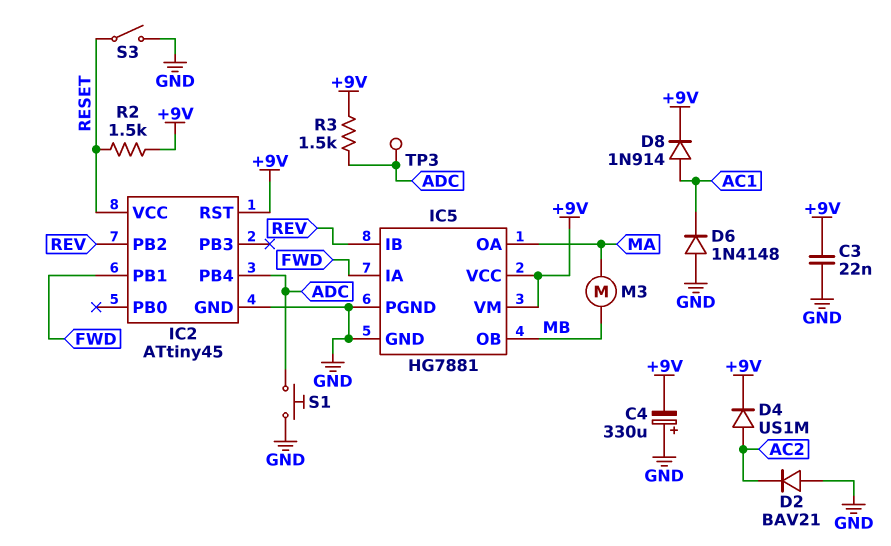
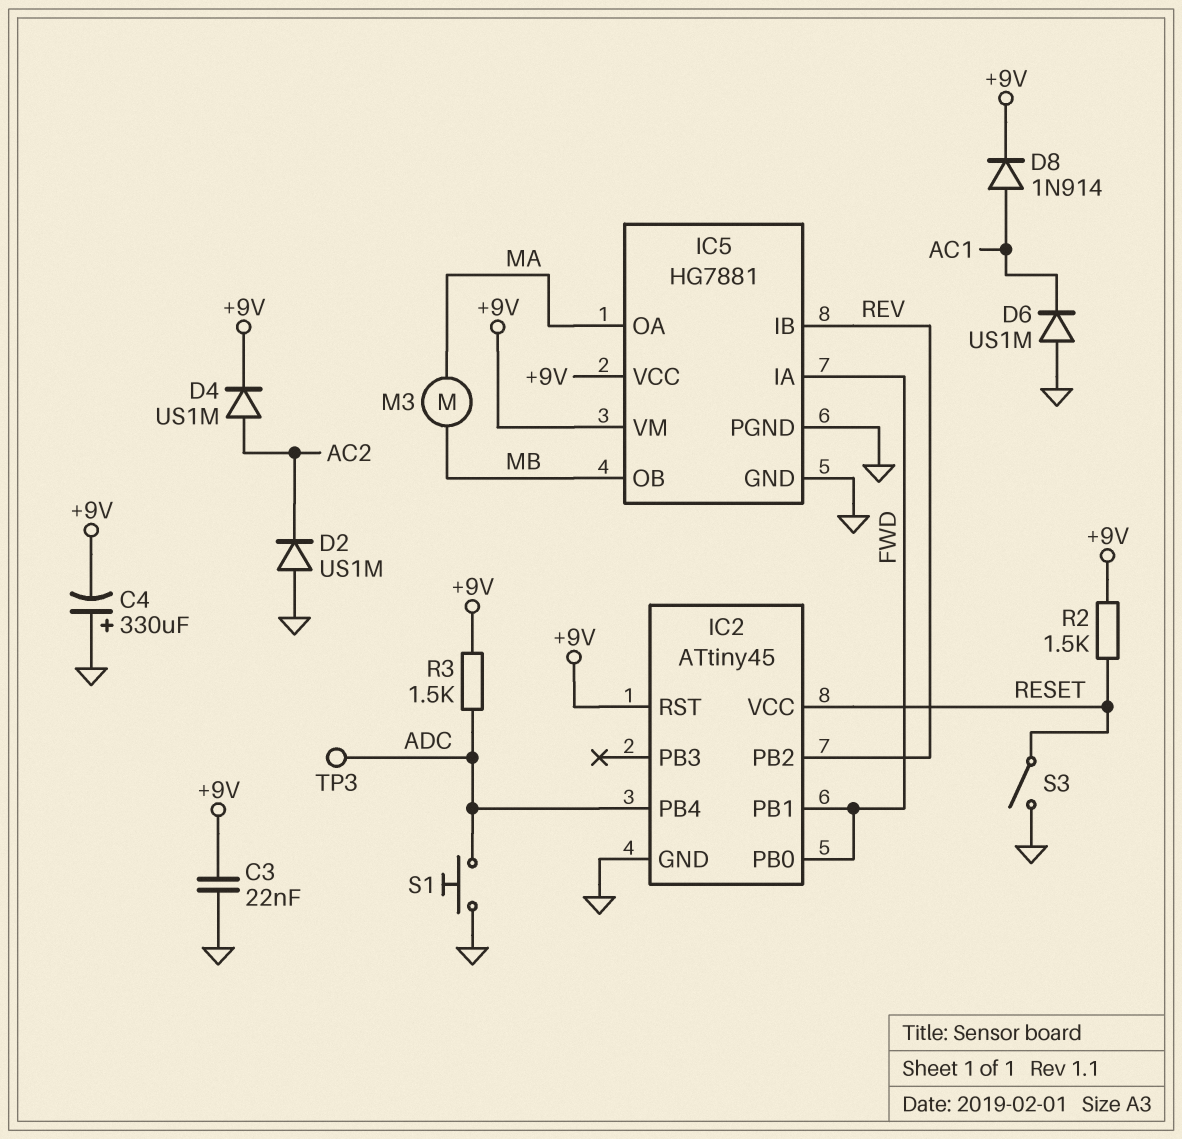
D2: diode BAV21 (A GND, K AC2) -> diode US1M (A GND, K AC2)
D6: diode 1N4148 (A GND, K AC1) -> diode US1M (A GND, K AC1)
IC2 pin PB0: none -> FWD

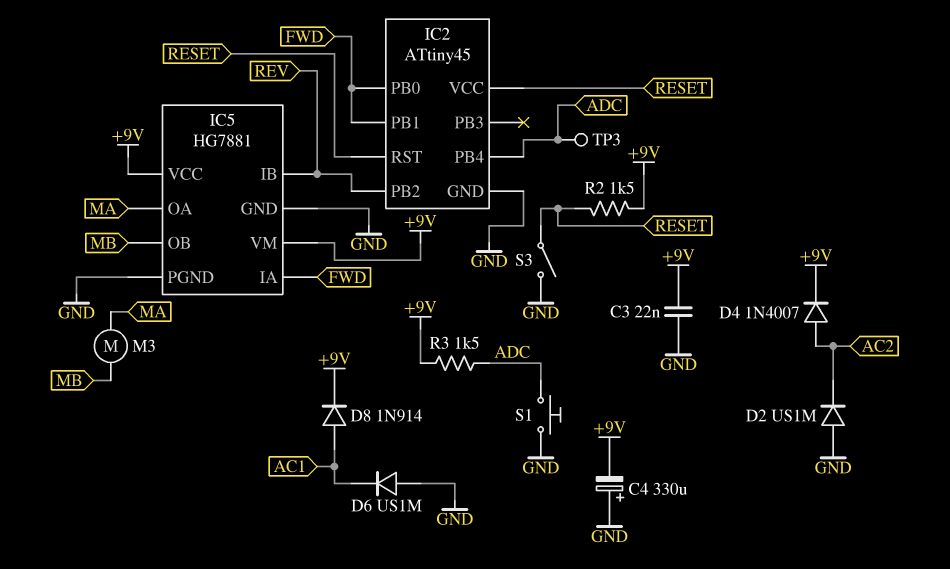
D4: diode US1M (A AC2, K +9V) -> diode 1N4007 (A AC2, K +9V)
IC2 pin RST: +9V -> RESET

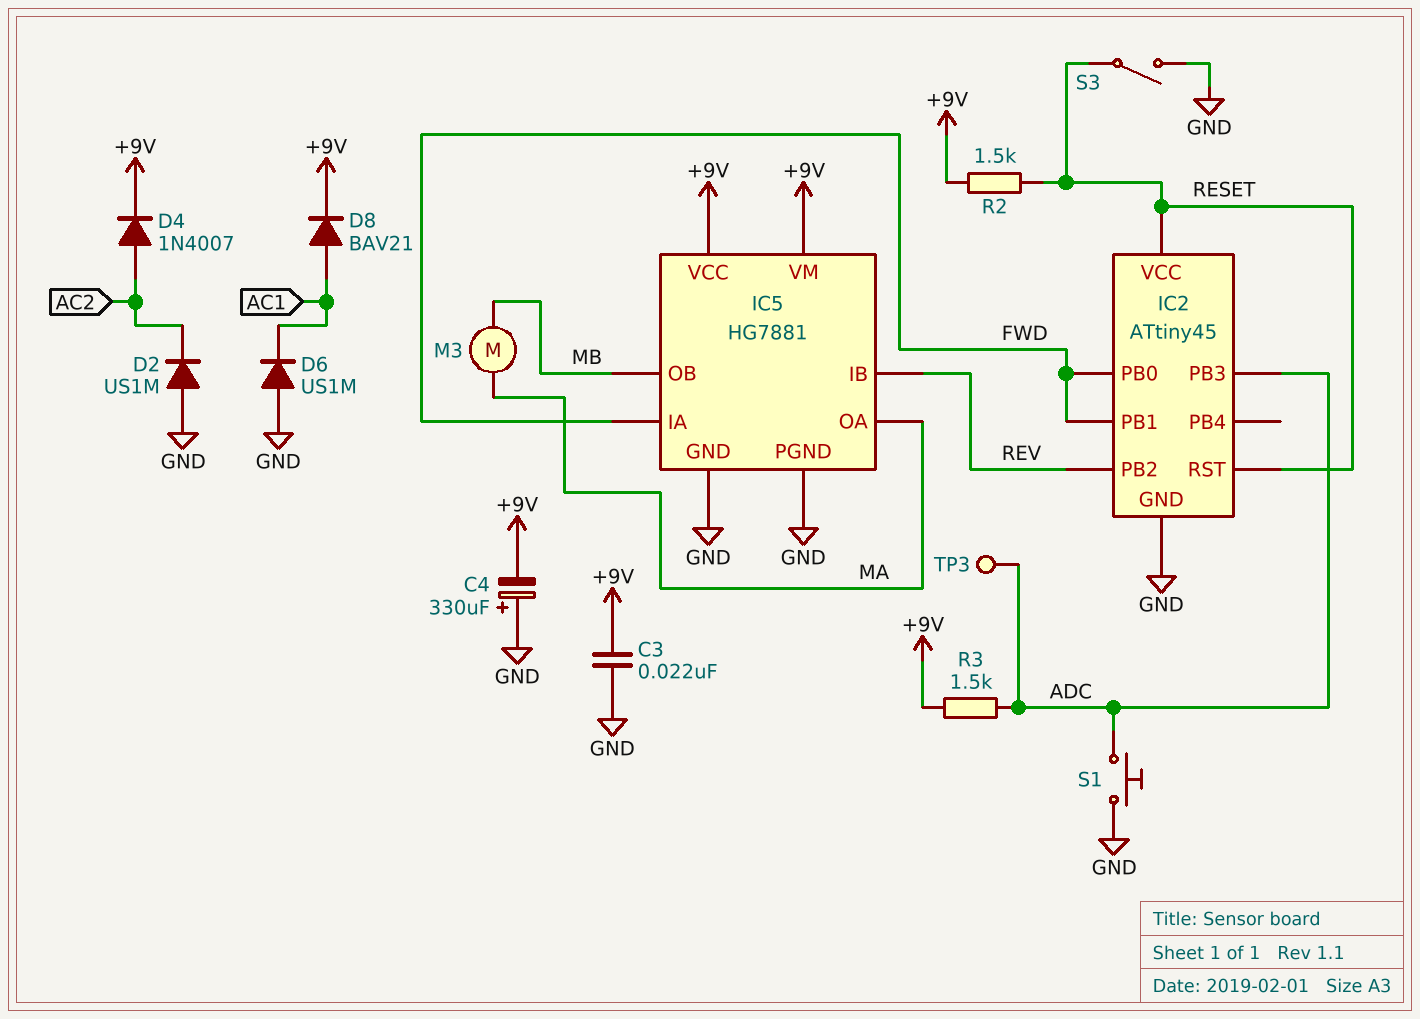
D8: diode 1N914 (A AC1, K +9V) -> diode BAV21 (A AC1, K +9V)
IC2 pin PB3: none -> ADC
IC2 pin PB4: ADC -> none

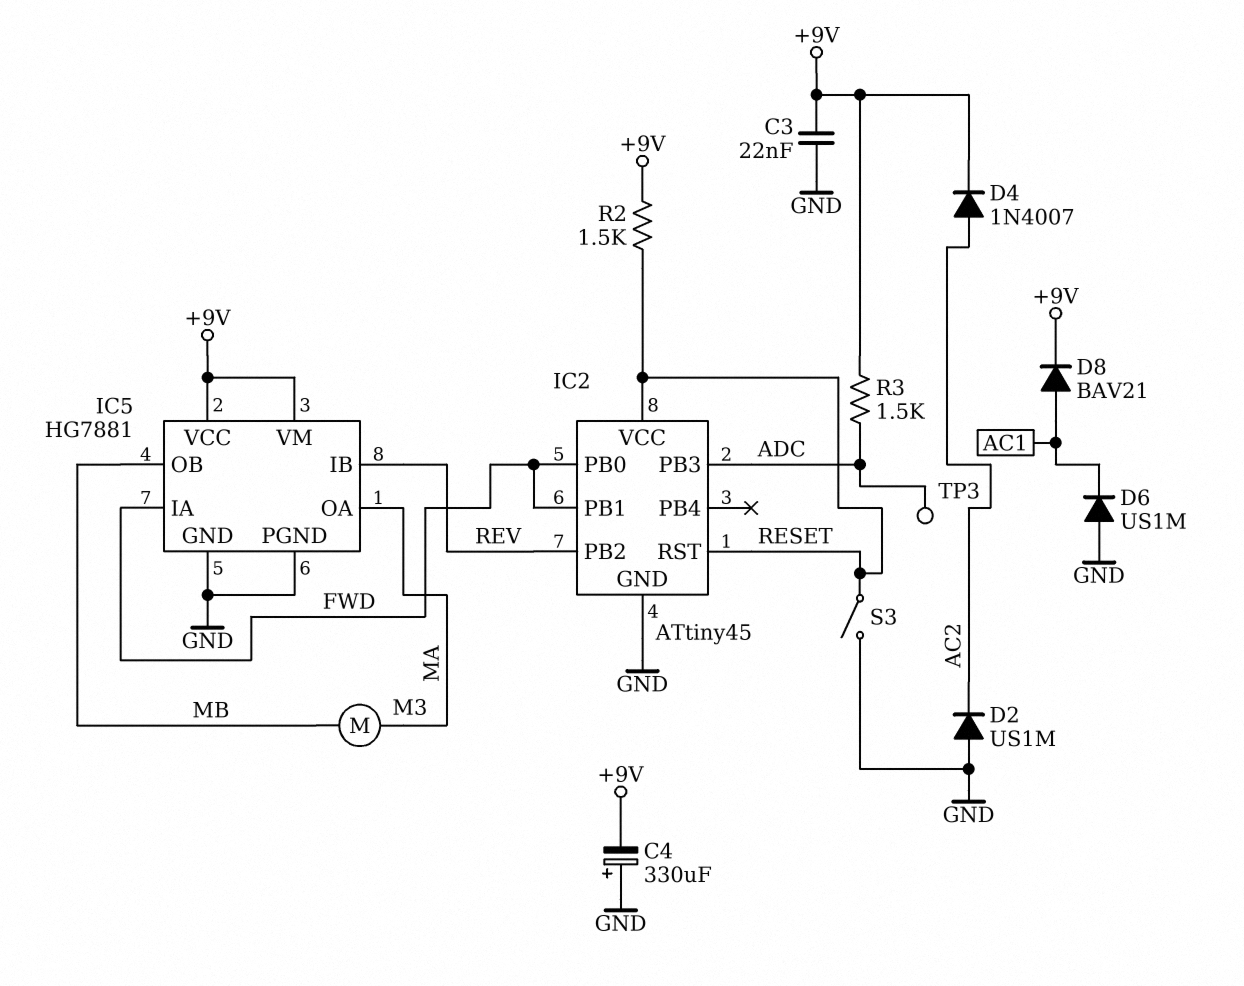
S1: button (ADC, GND) -> none

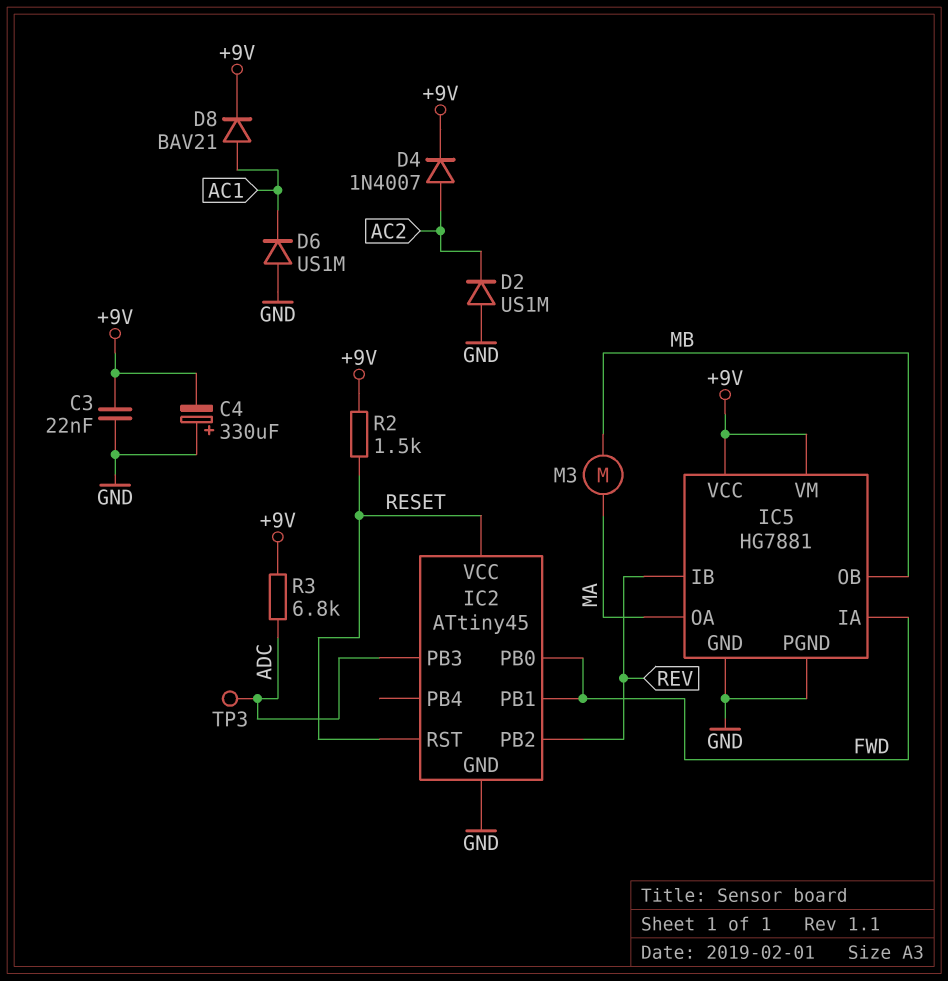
R3: 1.5k (+9V, ADC) -> 6.8k (+9V, ADC)
S3: switch (GND, RESET) -> none

